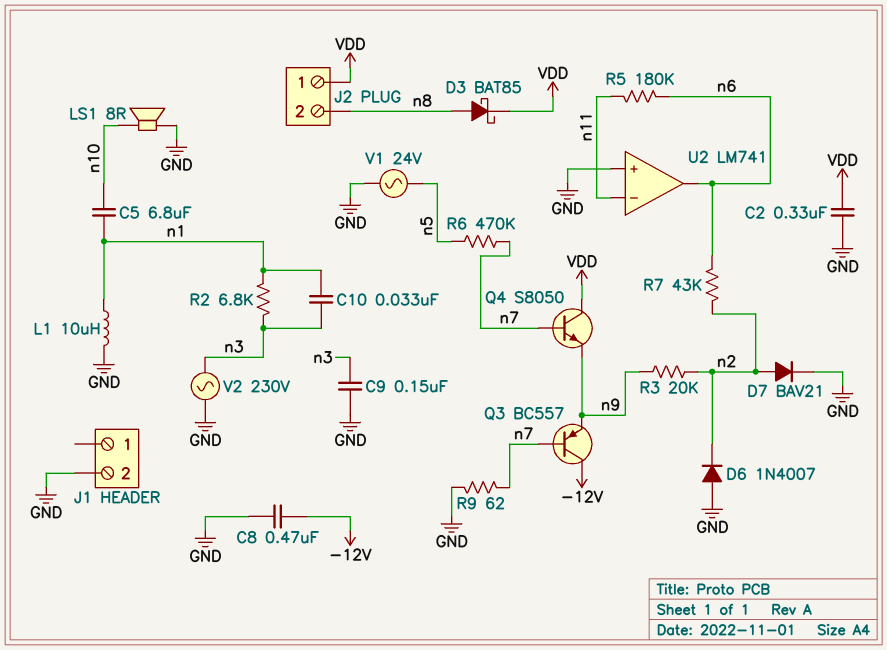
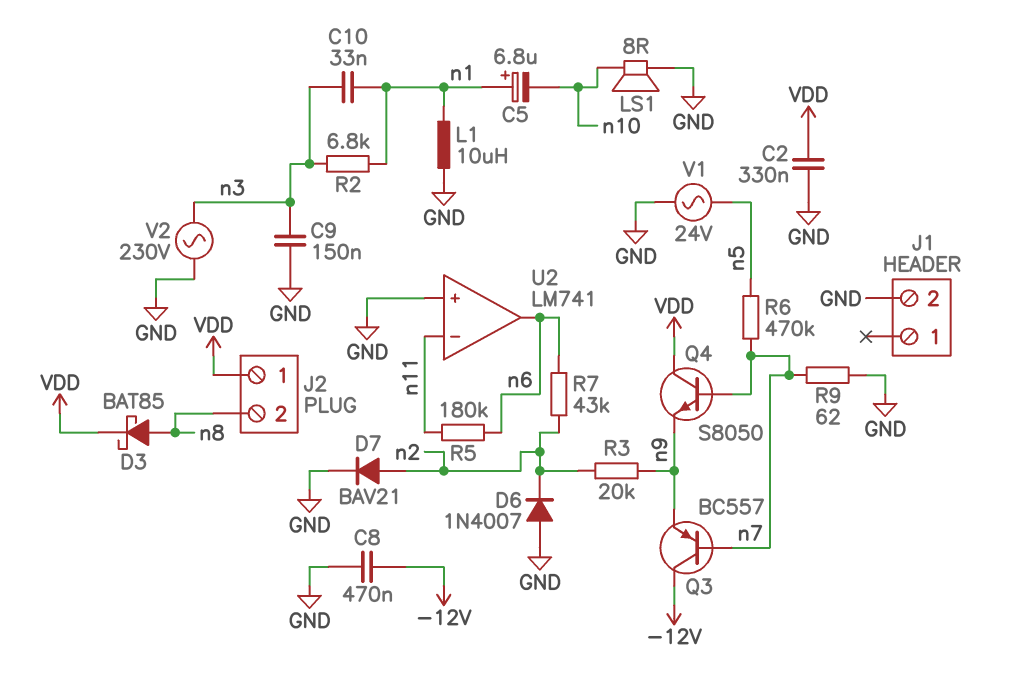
C5: 6.8uF (n1, n10) -> 6.8uF (plus n1, minus n10)

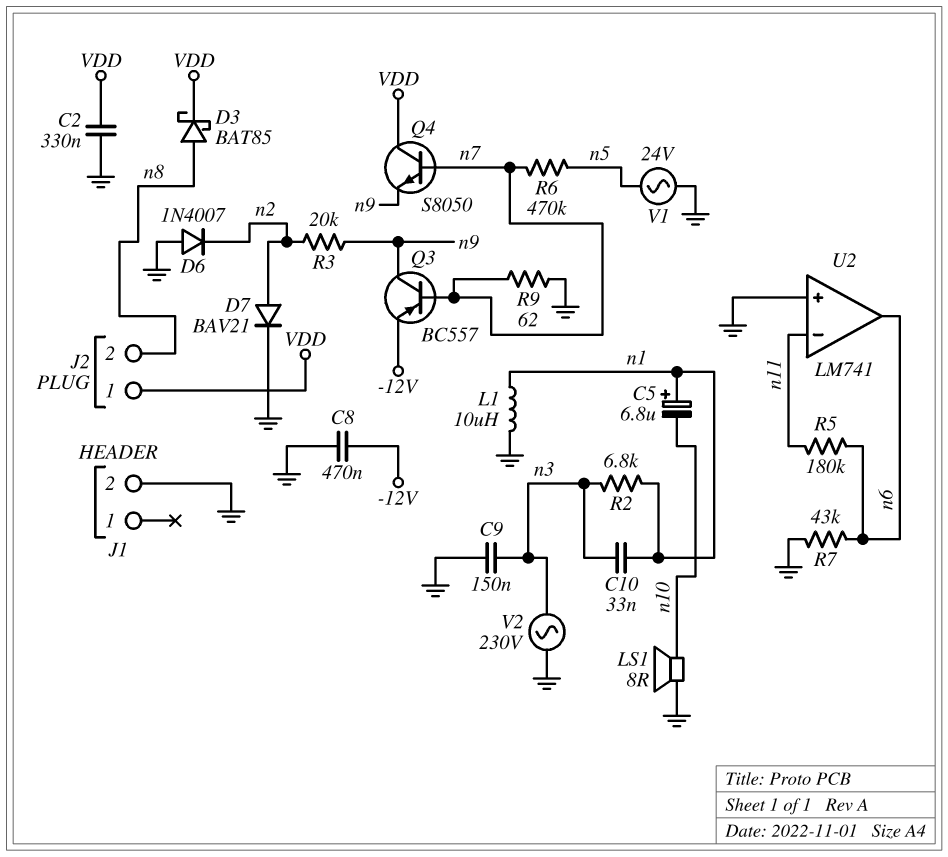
Q3: PNP BC557 (B n7, C -12V, E n9) -> PNP BC557 (B n7, C n9, E -12V)
R7: 43k (n2, n6) -> 43k (GND, n6)

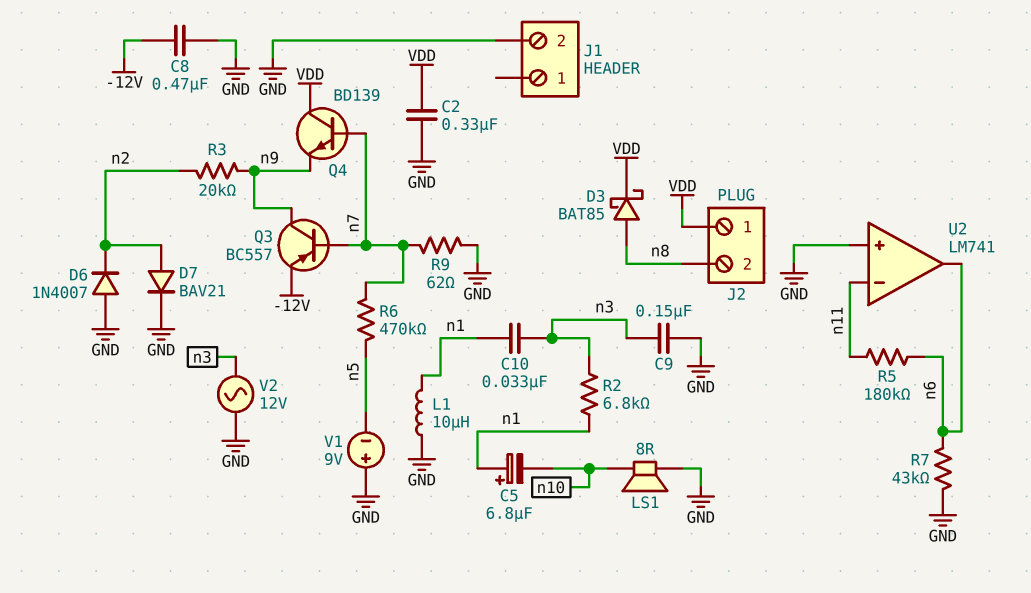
Q4: NPN S8050 (B n7, C VDD, E n9) -> NPN BD139 (B n7, C VDD, E n9)
V1: AC 24V (GND, n5) -> 9V (plus GND, minus n5)
V2: AC 230V (GND, n3) -> AC 12V (GND, n3)

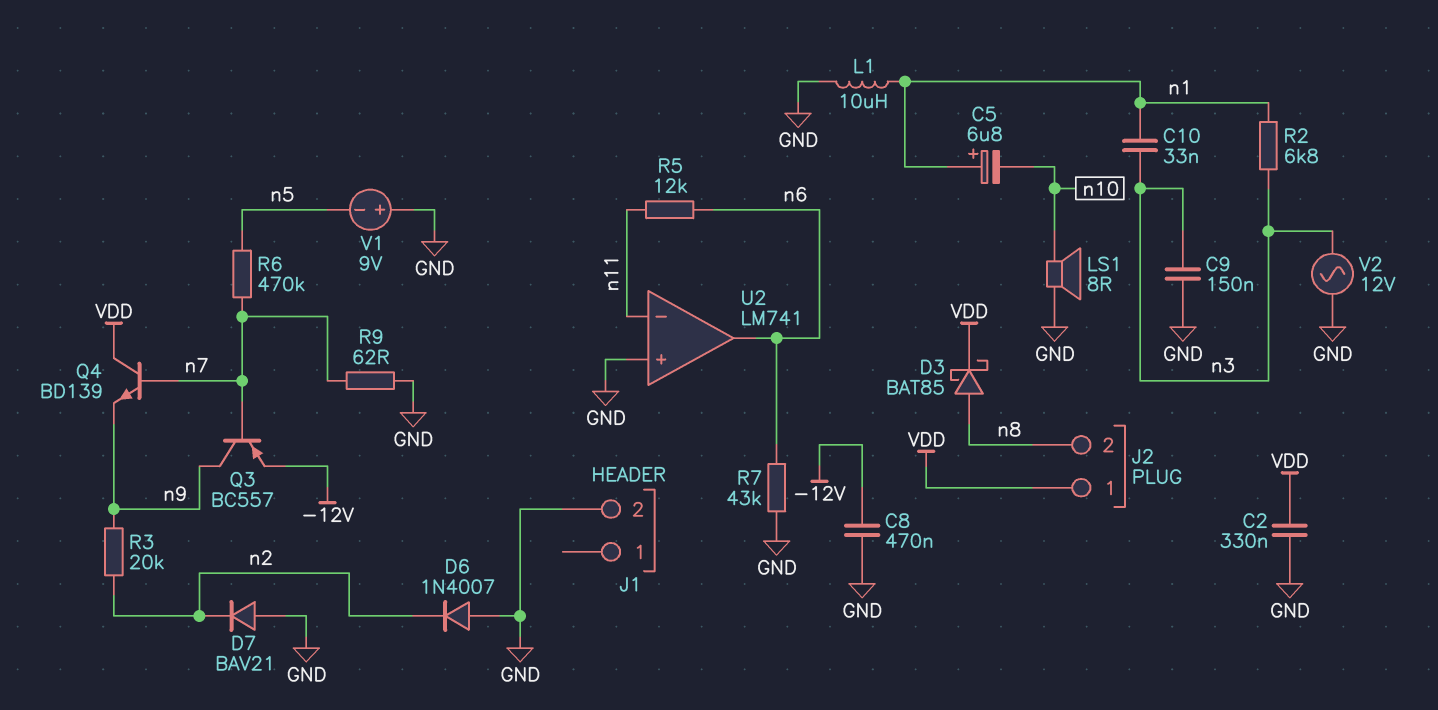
D7: diode BAV21 (A n2, K GND) -> diode BAV21 (A GND, K n2)
R5: 180k (n6, n11) -> 12k (n6, n11)

